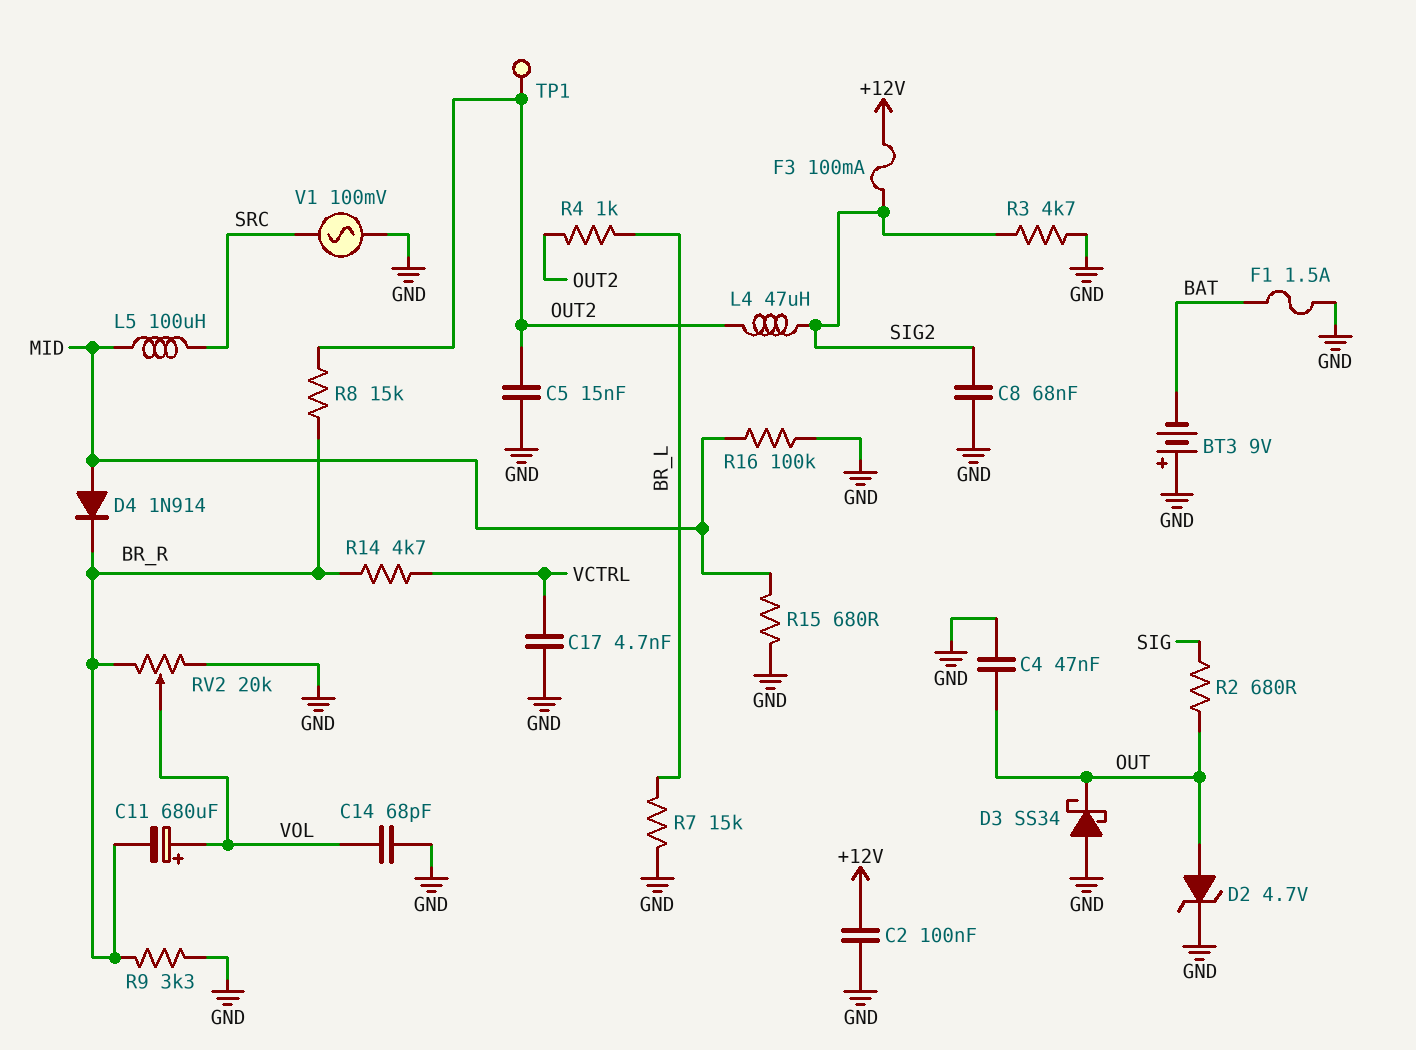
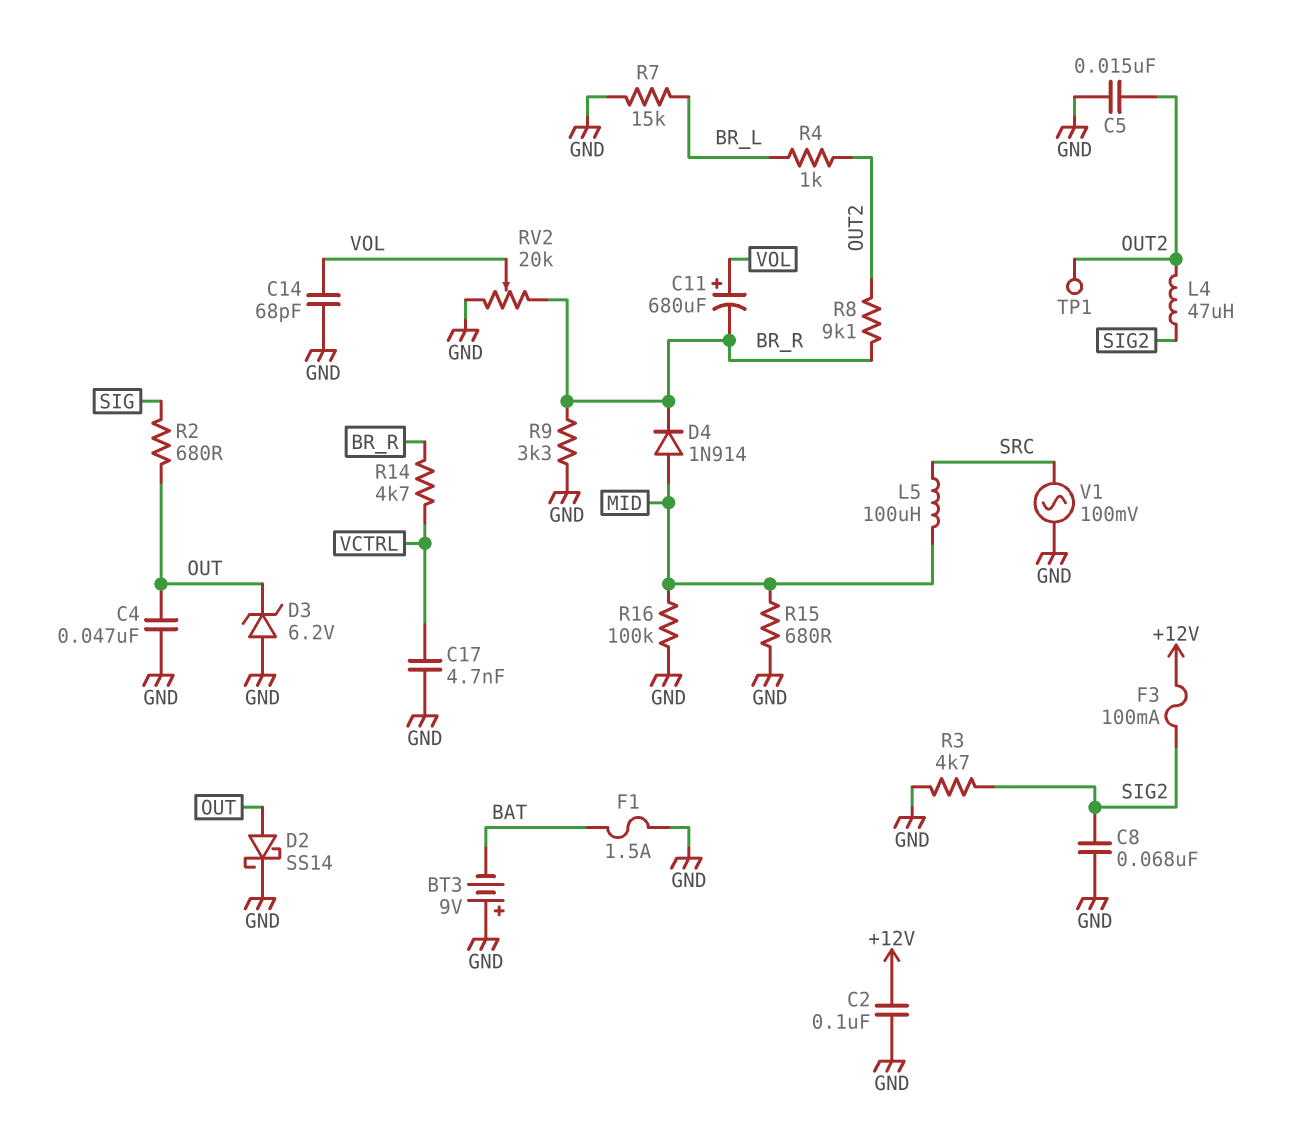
D2: zener 4.7V (A OUT, K GND) -> schottky SS14 (A OUT, K GND)
D3: schottky SS34 (A GND, K OUT) -> zener 6.2V (A GND, K OUT)
R8: 15k (BR_R, OUT2) -> 9.1k (BR_R, OUT2)

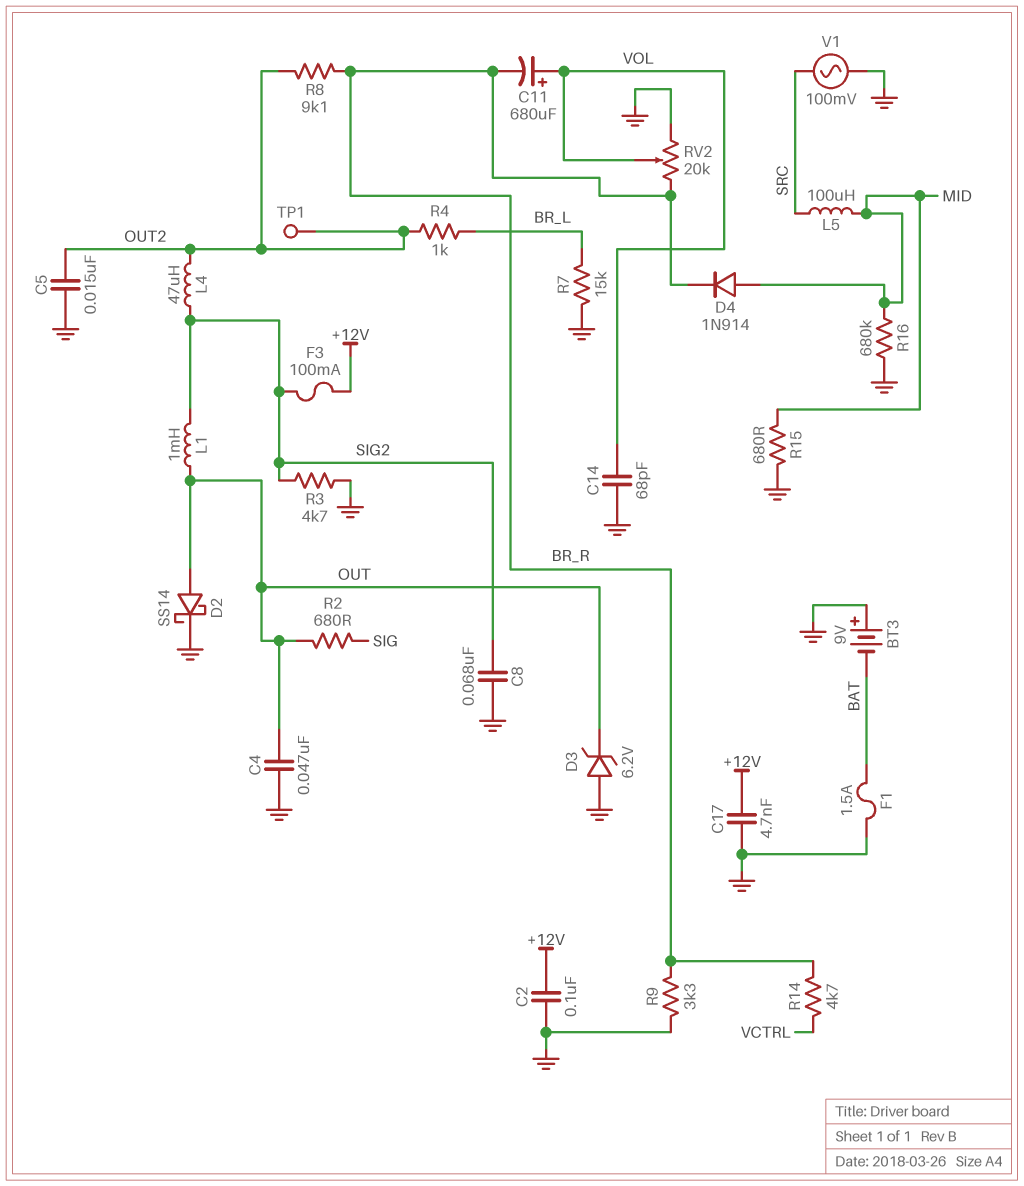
C17: 4.7nF (GND, VCTRL) -> 4.7nF (+12V, GND)
L1: none -> 1mH (OUT, SIG2)
R16: 100k (GND, MID) -> 680k (GND, MID)

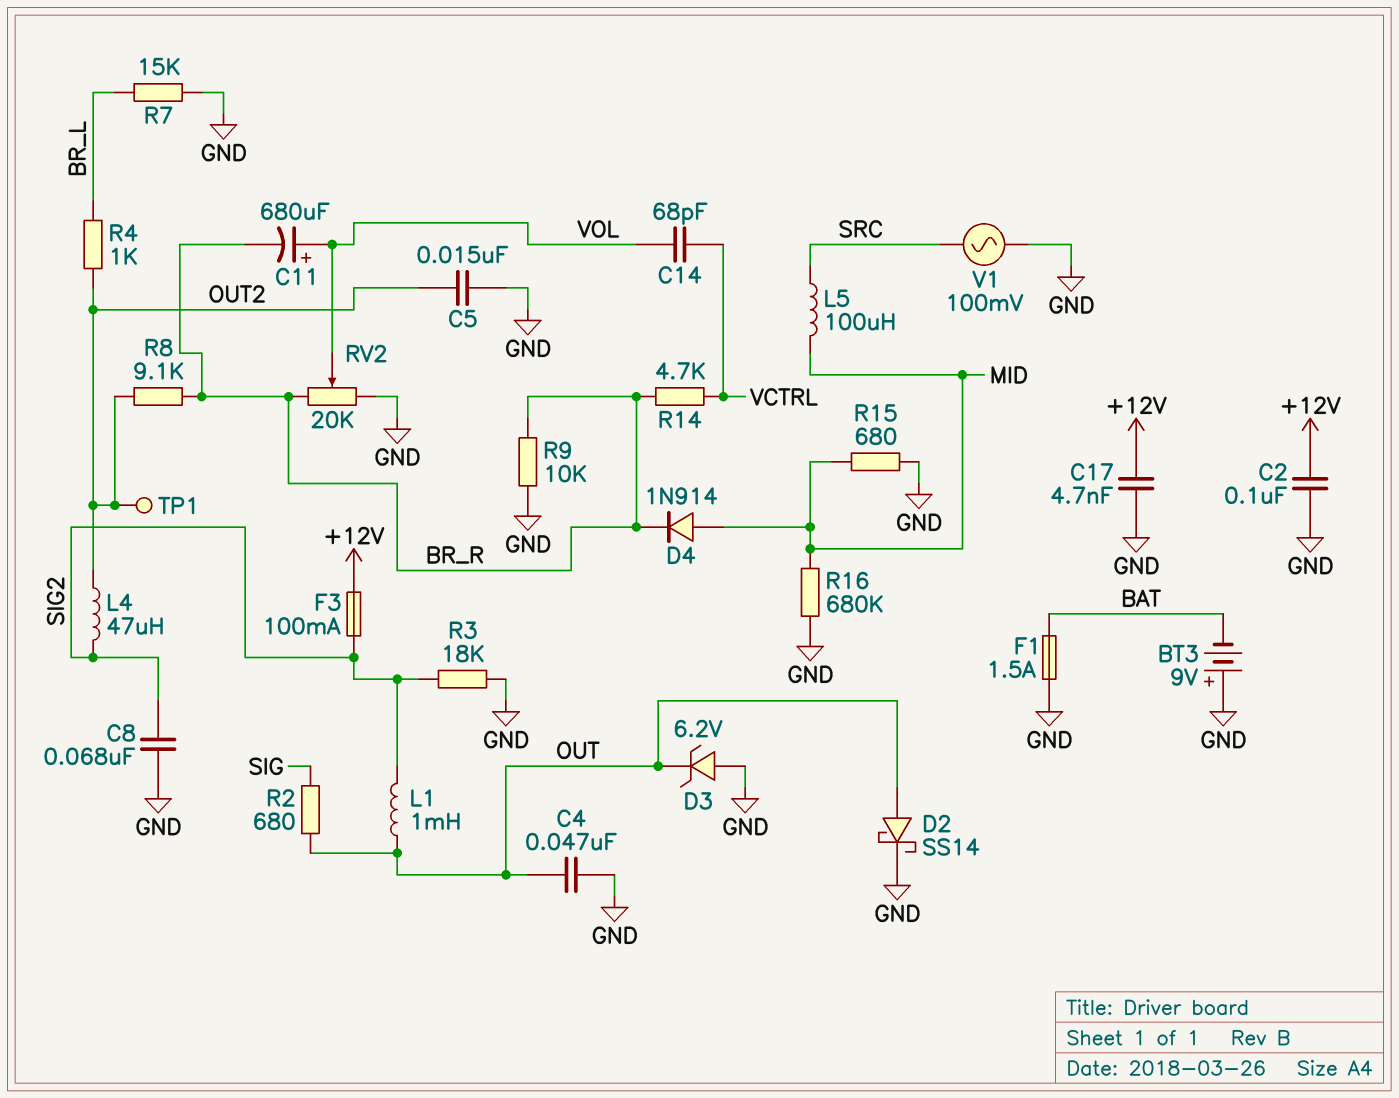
C14: 68pF (GND, VOL) -> 68pF (VCTRL, VOL)
R3: 4.7k (GND, SIG2) -> 18k (GND, SIG2)
R9: 3.3k (BR_R, GND) -> 10k (BR_R, GND)

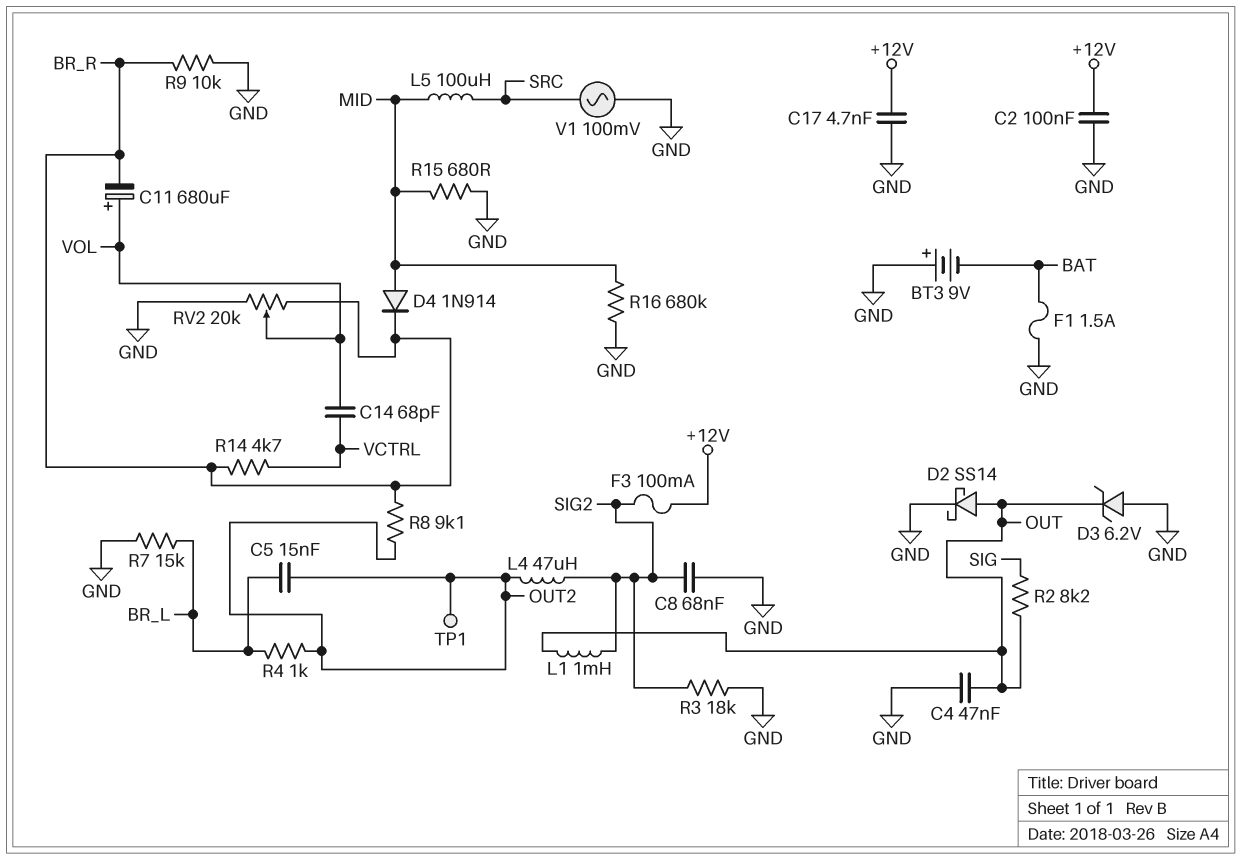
C5: 15nF (GND, OUT2) -> 15nF (BR_L, OUT2)
R2: 680 (OUT, SIG) -> 8.2k (OUT, SIG)

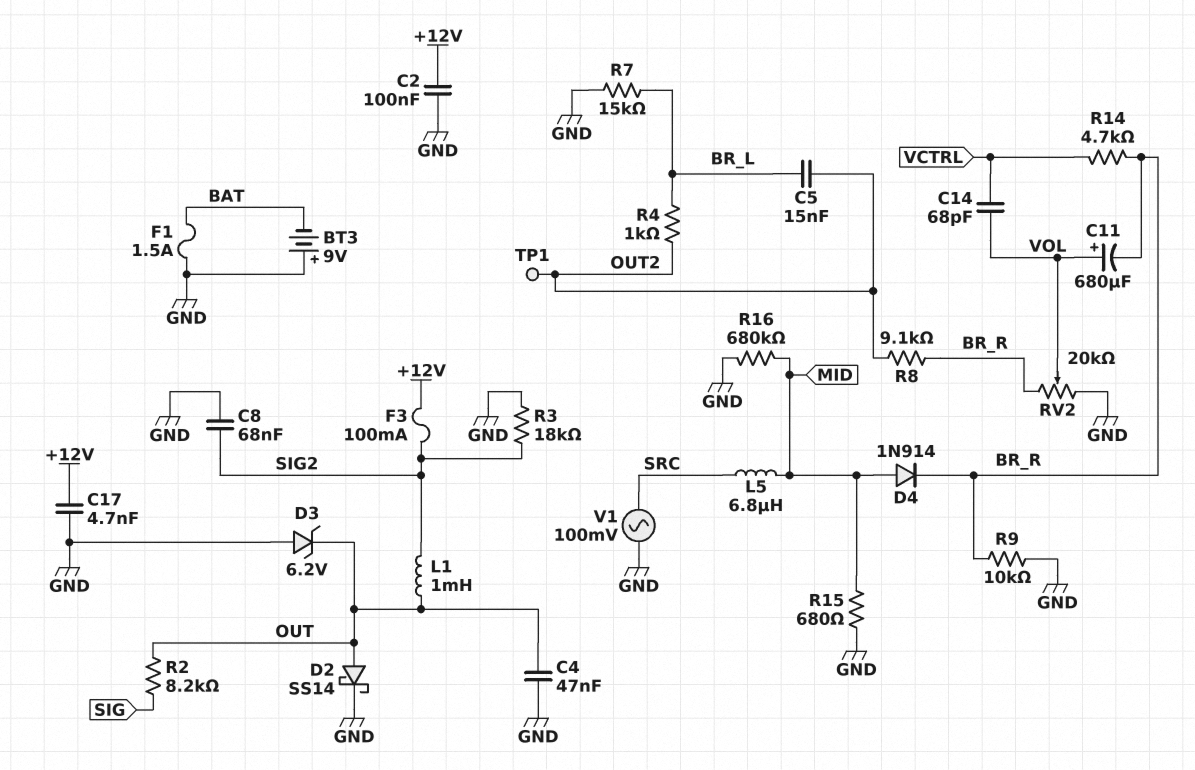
L4: 47uH (OUT2, SIG2) -> none
L5: 100uH (MID, SRC) -> 6.8uH (MID, SRC)

